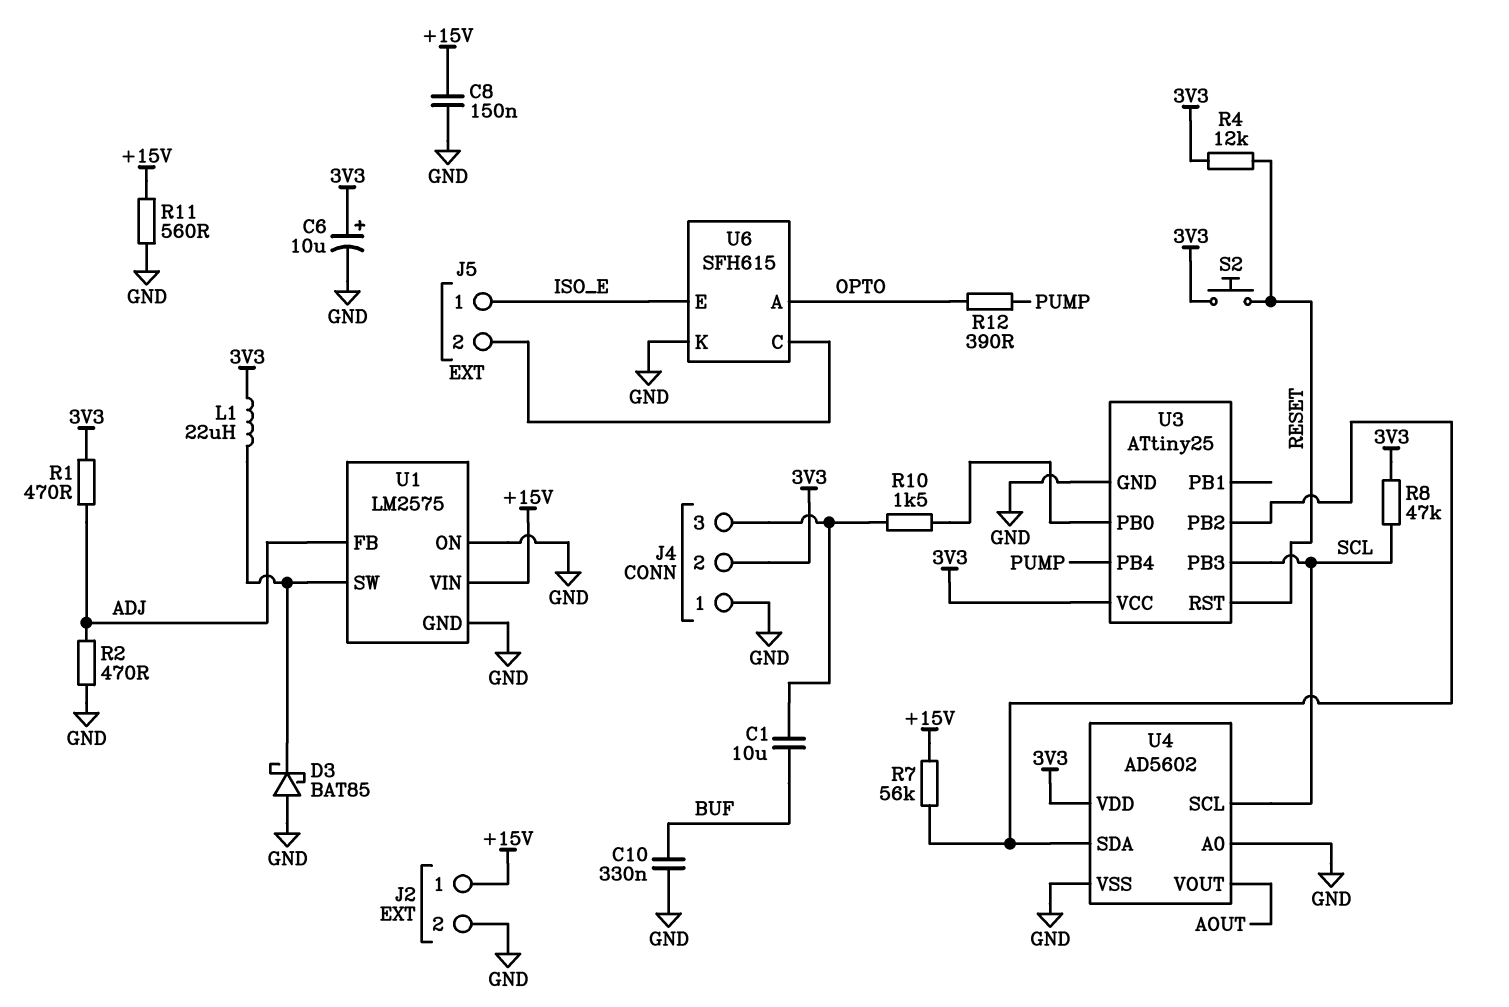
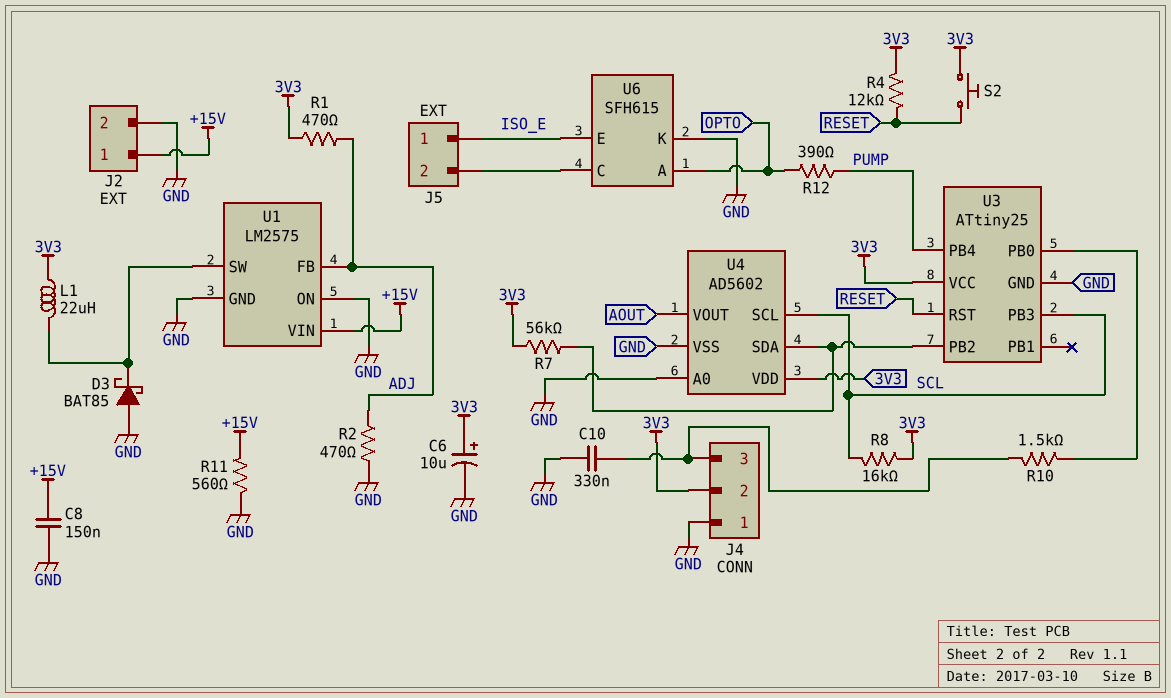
C1: 10uF (BUF, J4/3) -> none
C10: 330nF (BUF, GND) -> 330nF (GND, J4/3)
R7: 56k (+15V, U3/PB2) -> 56k (3V3, U3/PB2)
R8: 47k (3V3, SCL) -> 16k (3V3, SCL)

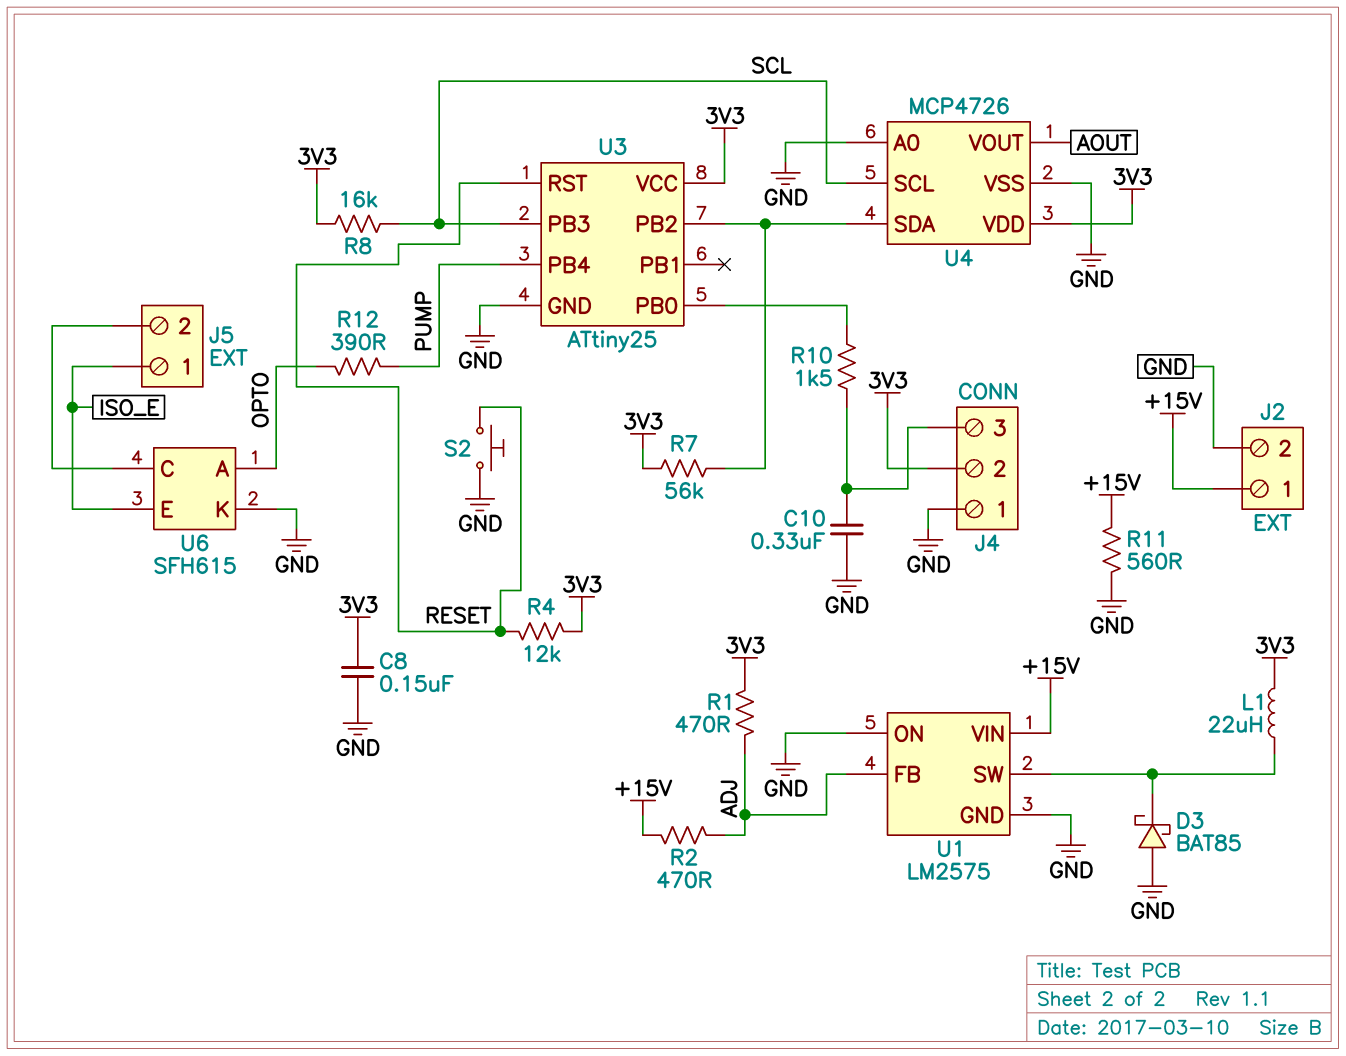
C6: 10uF (plus 3V3, minus GND) -> none
C8: 150nF (+15V, GND) -> 150nF (3V3, GND)
R2: 470 (ADJ, GND) -> 470 (+15V, ADJ)
S2: button (3V3, RESET) -> button (GND, RESET)
U4: AD5602 -> MCP4726

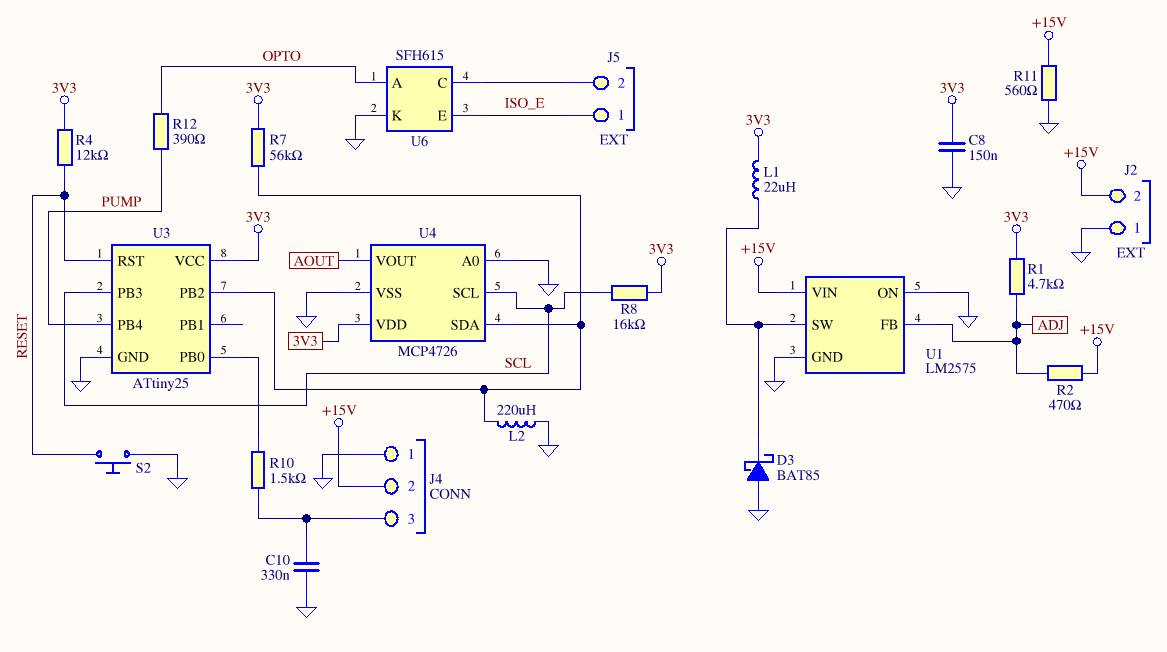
J2 pin 1: +15V -> GND
J2 pin 2: GND -> +15V
J4 pin 2: 3V3 -> +15V
L2: none -> 220uH (GND, U3/PB2)
R1: 470 (3V3, ADJ) -> 4.7k (3V3, ADJ)

